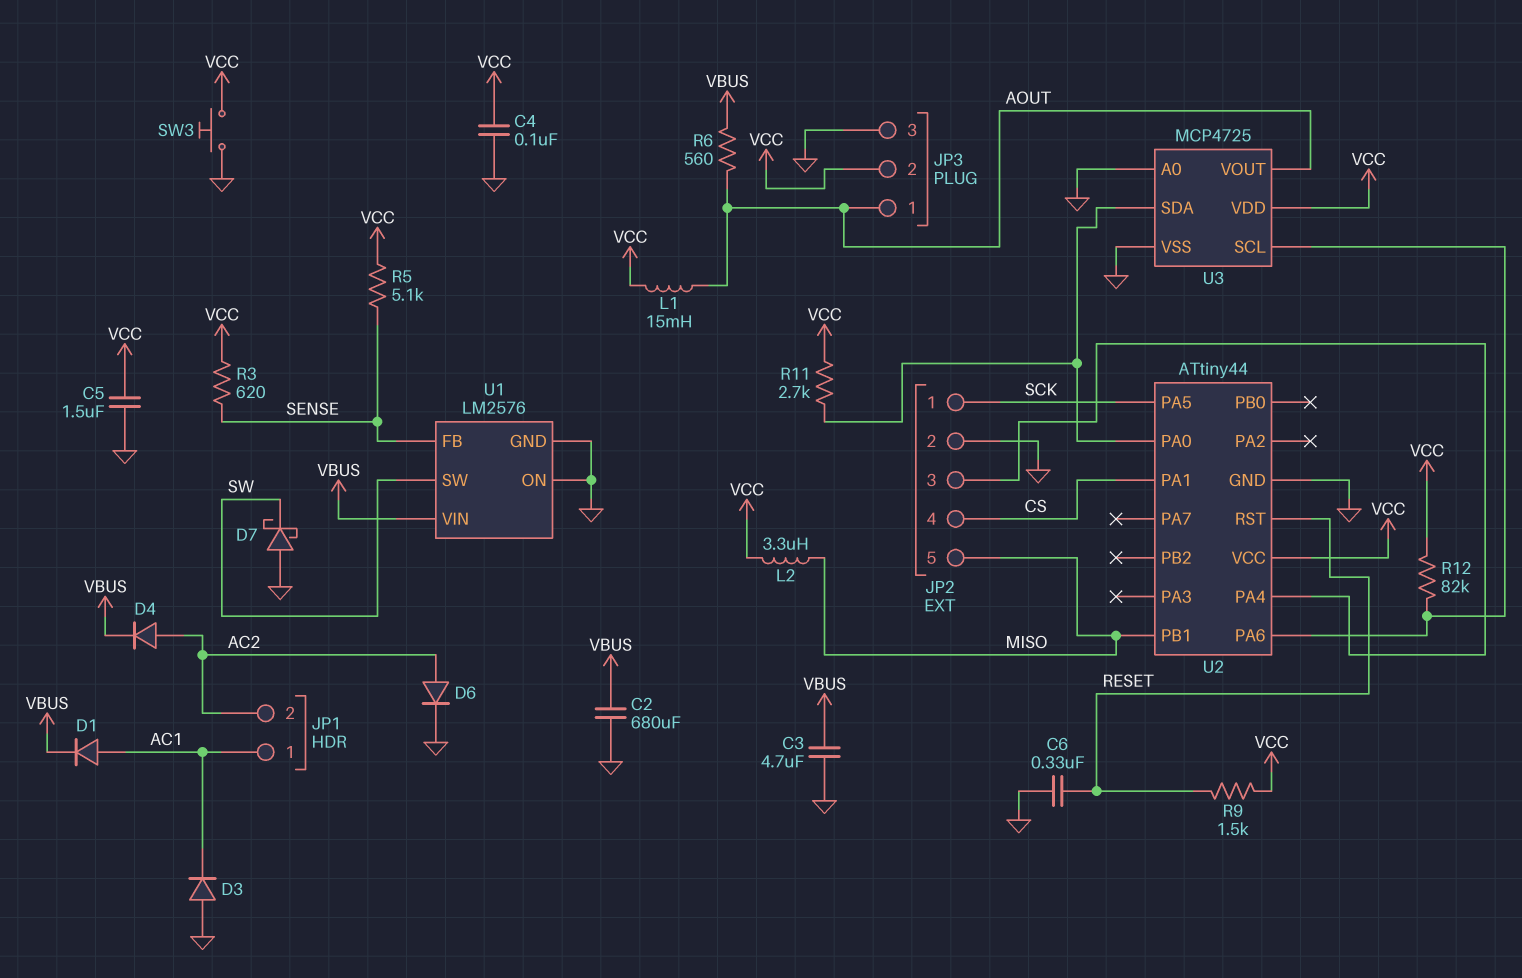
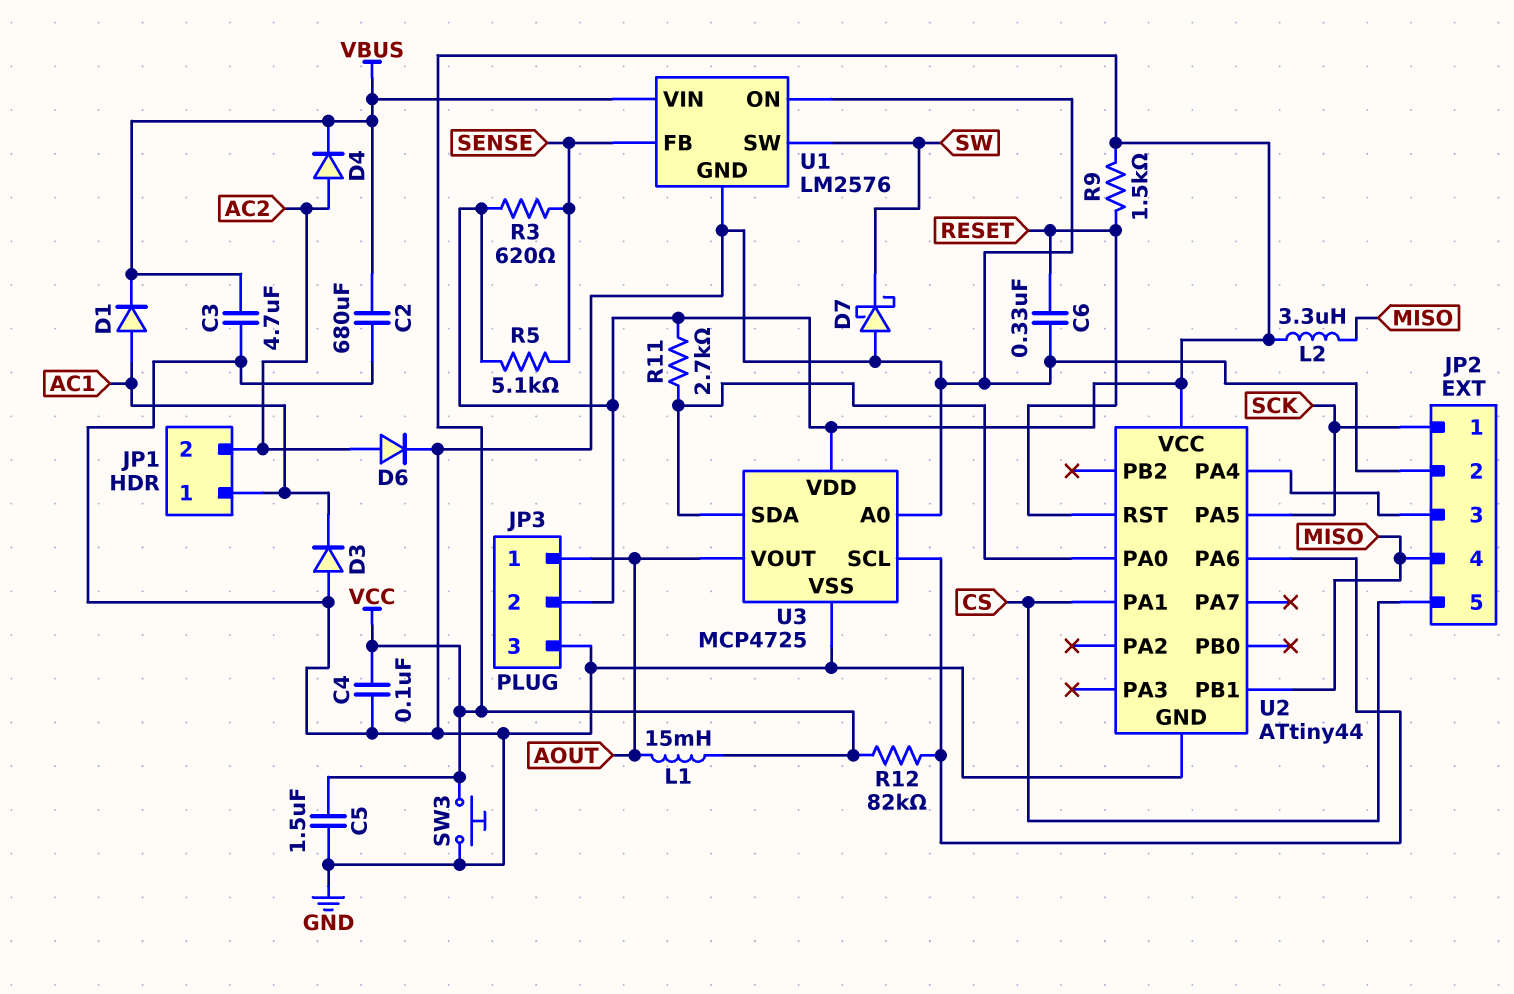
JP2 pin 4: CS -> MISO
JP2 pin 5: MISO -> CS
R6: 560 (AOUT, VBUS) -> none

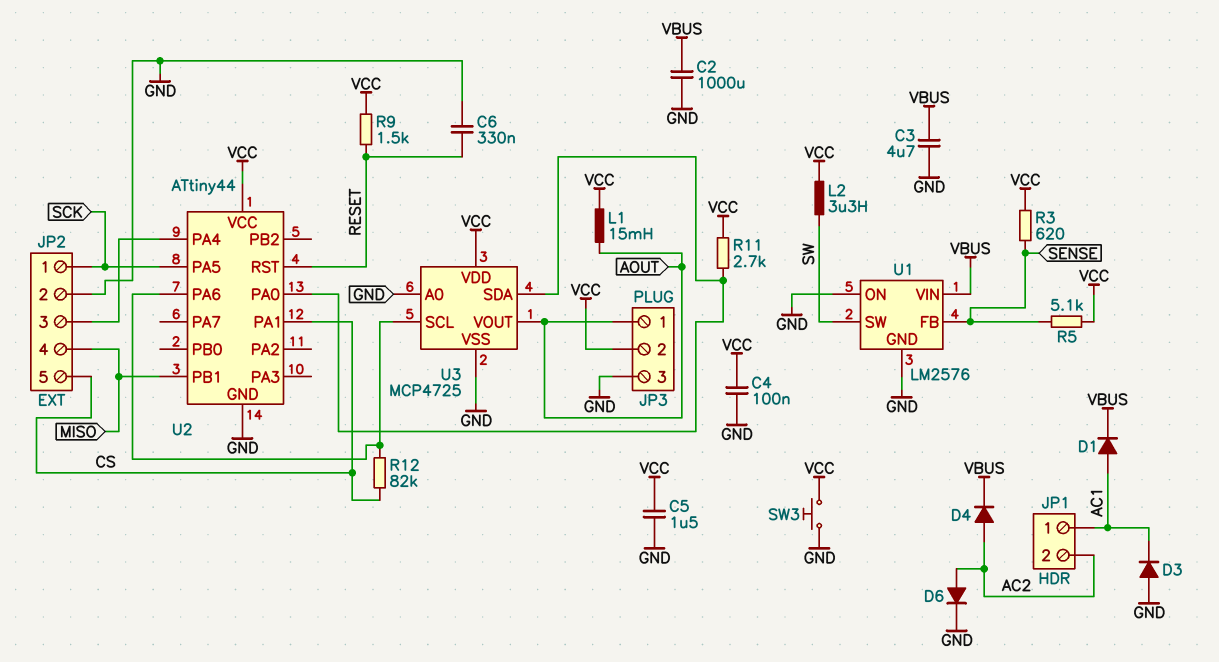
C2: 680uF (GND, VBUS) -> 1000uF (GND, VBUS)
D7: schottky (A GND, K SW) -> none
L2: 3.3uH (MISO, VCC) -> 3.3uH (SW, VCC)
R12: 82k (U2/PA6, VCC) -> 82k (CS, U2/PA6)

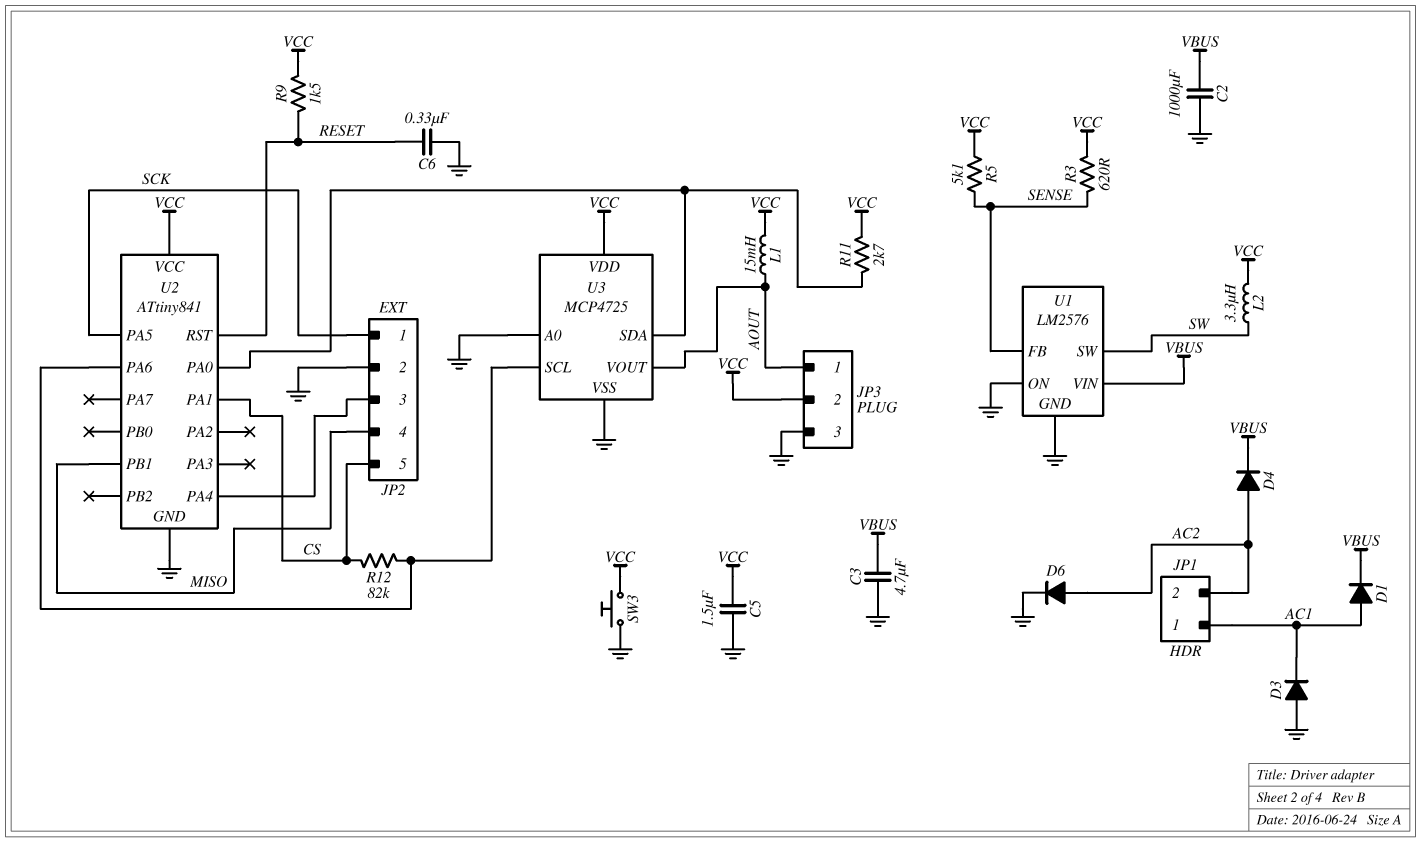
C4: 100nF (GND, VCC) -> none
U2: ATtiny44 -> ATtiny841

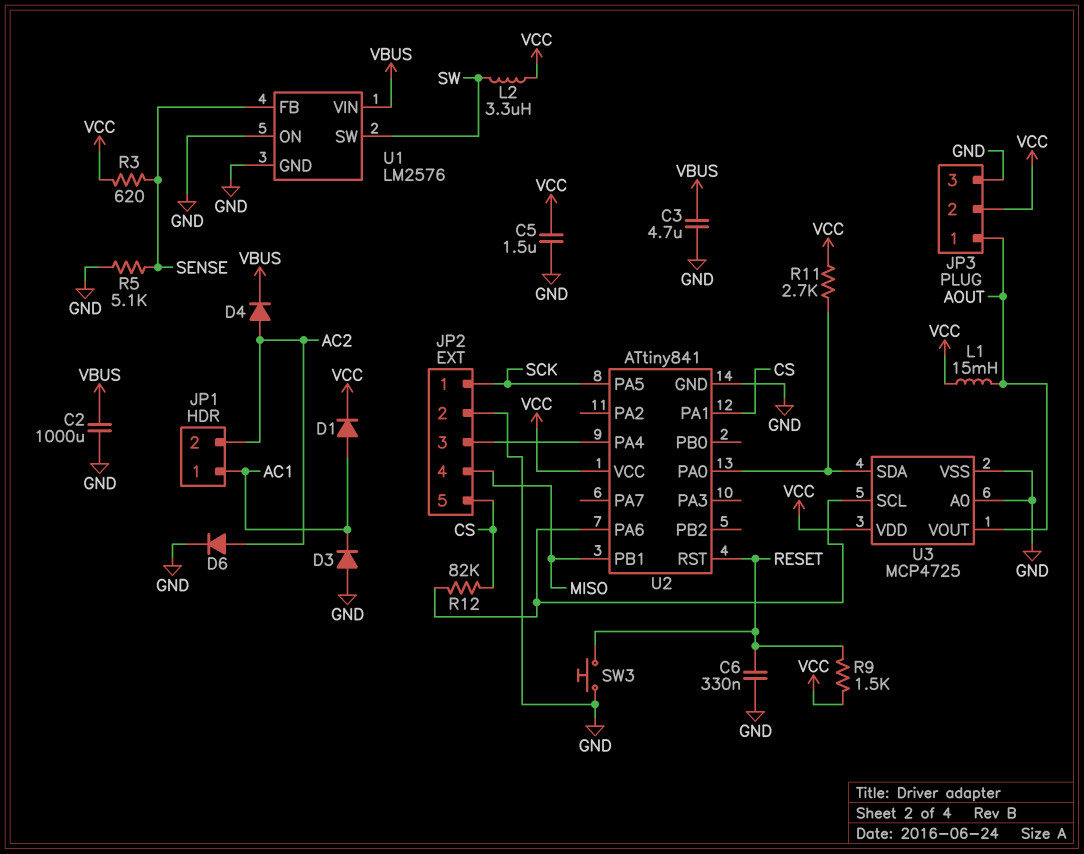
D1: diode (A AC1, K VBUS) -> diode (A AC1, K VCC)
R5: 5.1k (SENSE, VCC) -> 5.1k (GND, SENSE)
SW3: button (GND, VCC) -> button (GND, RESET)

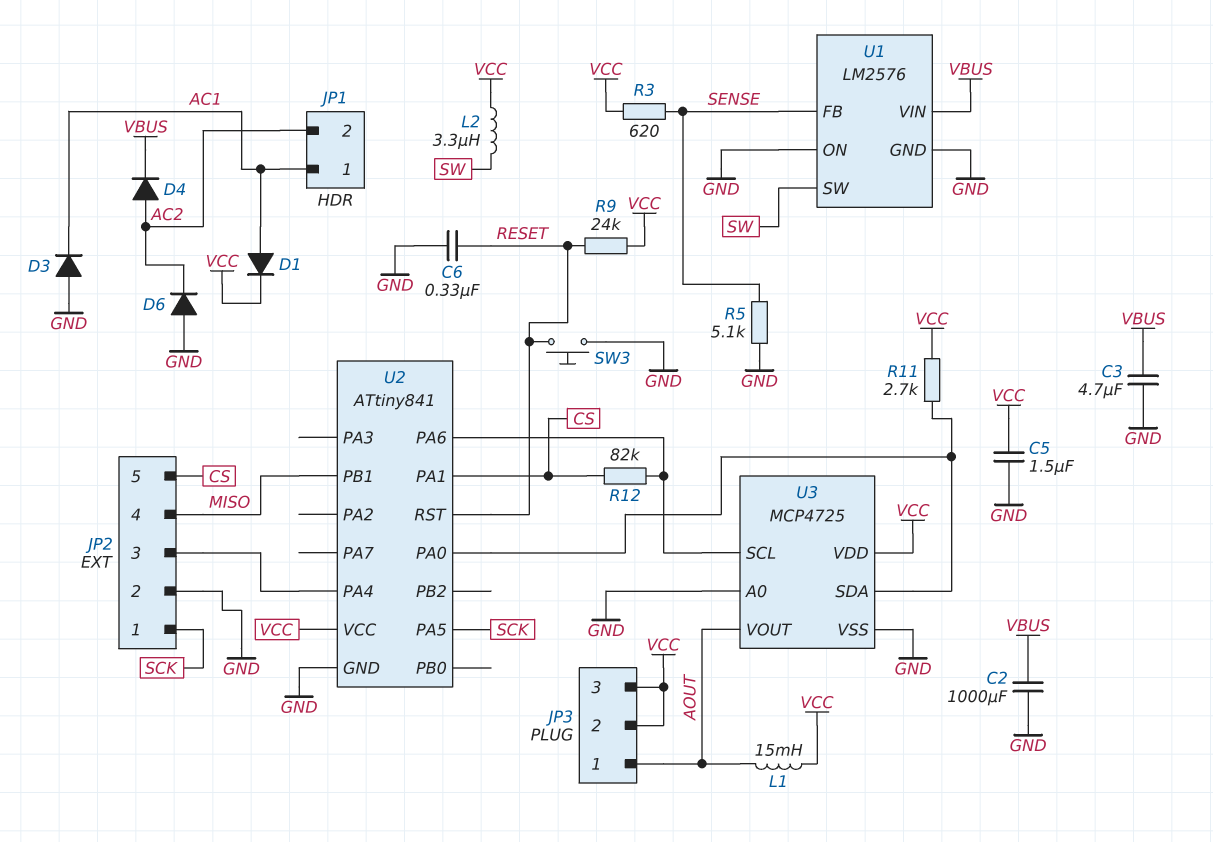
D6: diode (A AC2, K GND) -> diode (A GND, K AC2)
JP3 pin 3: GND -> VCC
R9: 1.5k (RESET, VCC) -> 24k (RESET, VCC)

